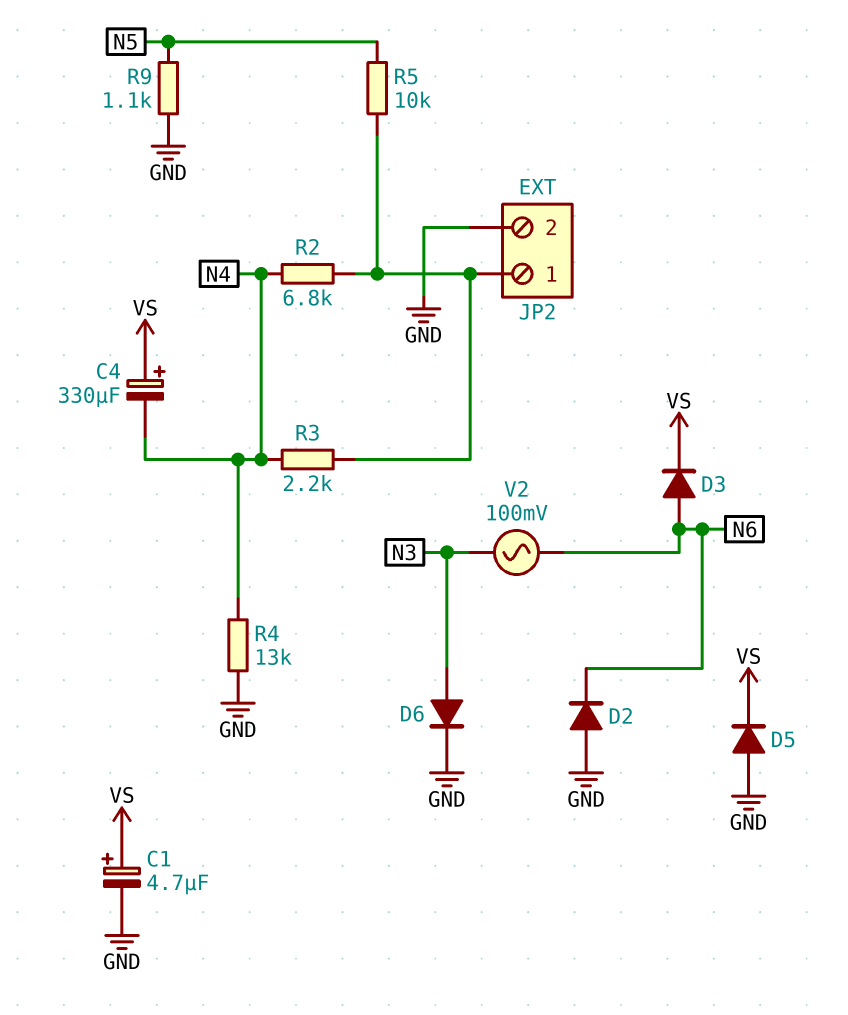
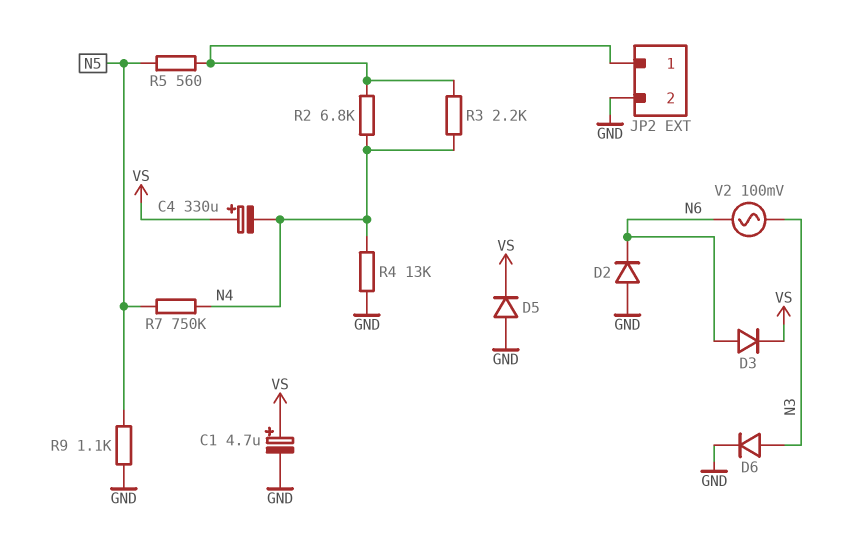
R5: 10k (JP2/1, N5) -> 560 (JP2/1, N5)
R7: none -> 750k (N4, N5)

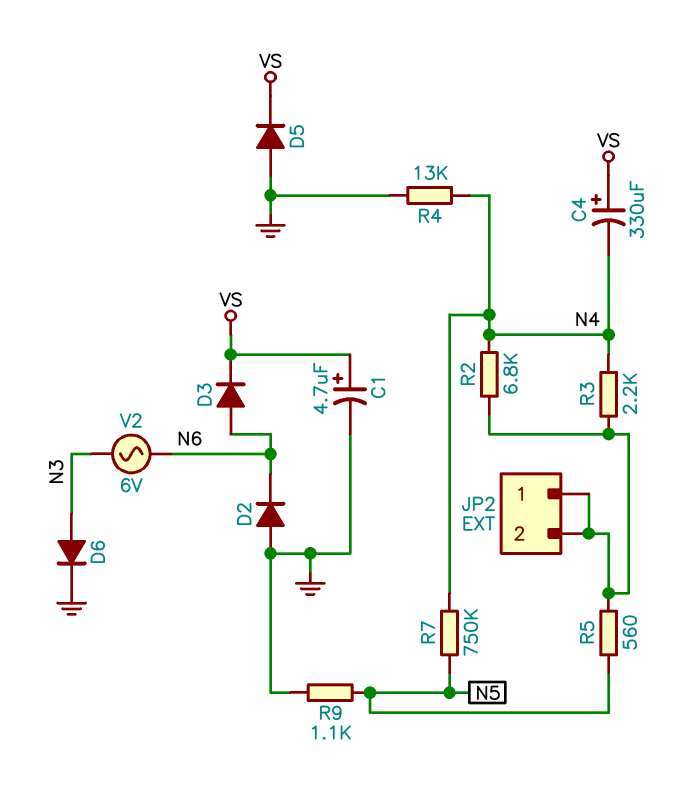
JP2 pin 2: GND -> JP2/1
V2: AC 100mV (N3, N6) -> AC 6V (N3, N6)

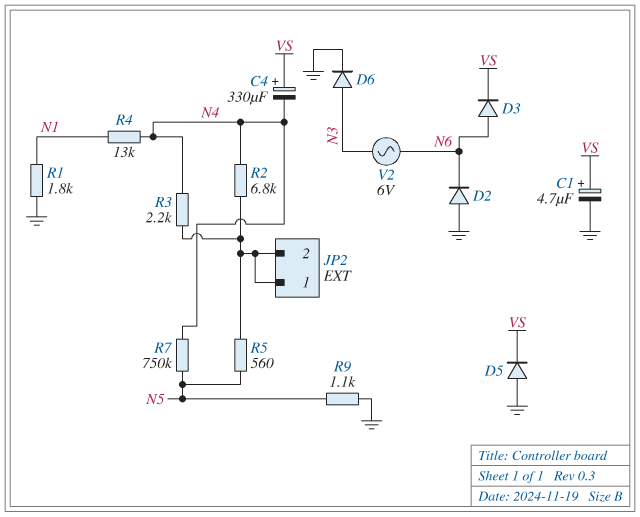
R1: none -> 1.8k (GND, N1)
R4: 13k (GND, N4) -> 13k (N1, N4)

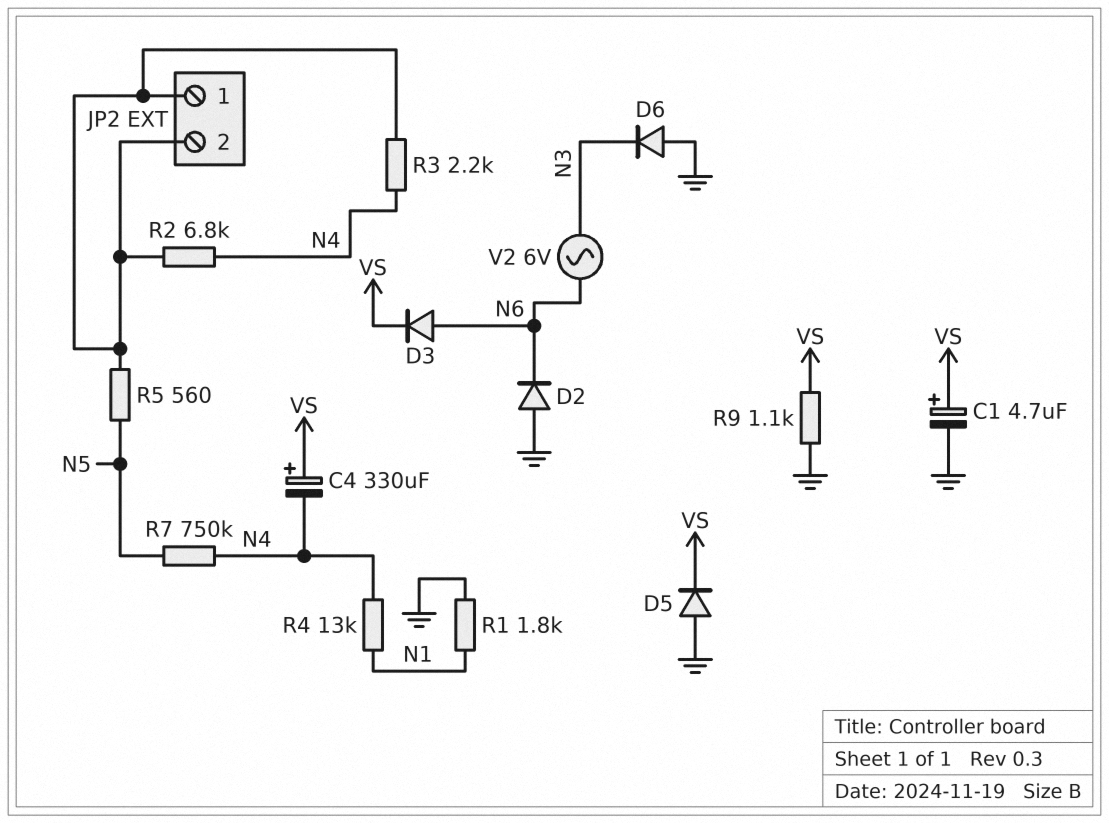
D6: diode (A N3, K GND) -> diode (A GND, K N3)
R9: 1.1k (GND, N5) -> 1.1k (GND, VS)

